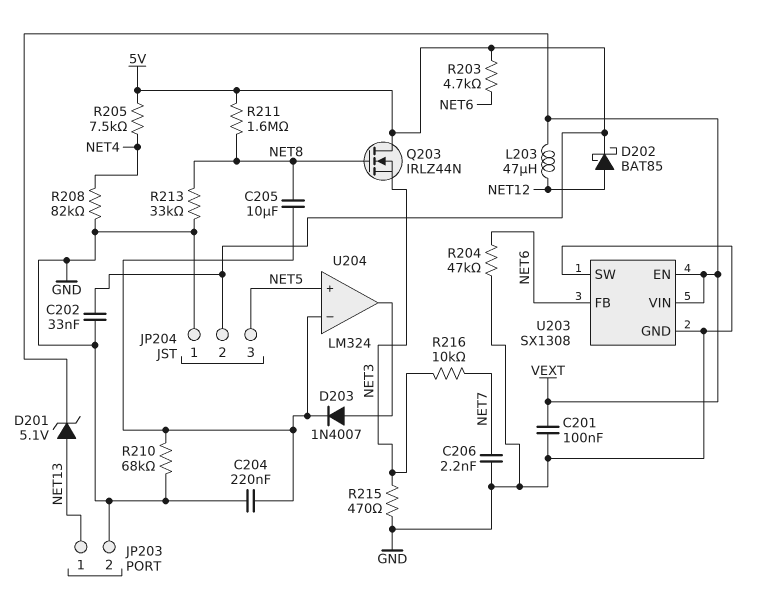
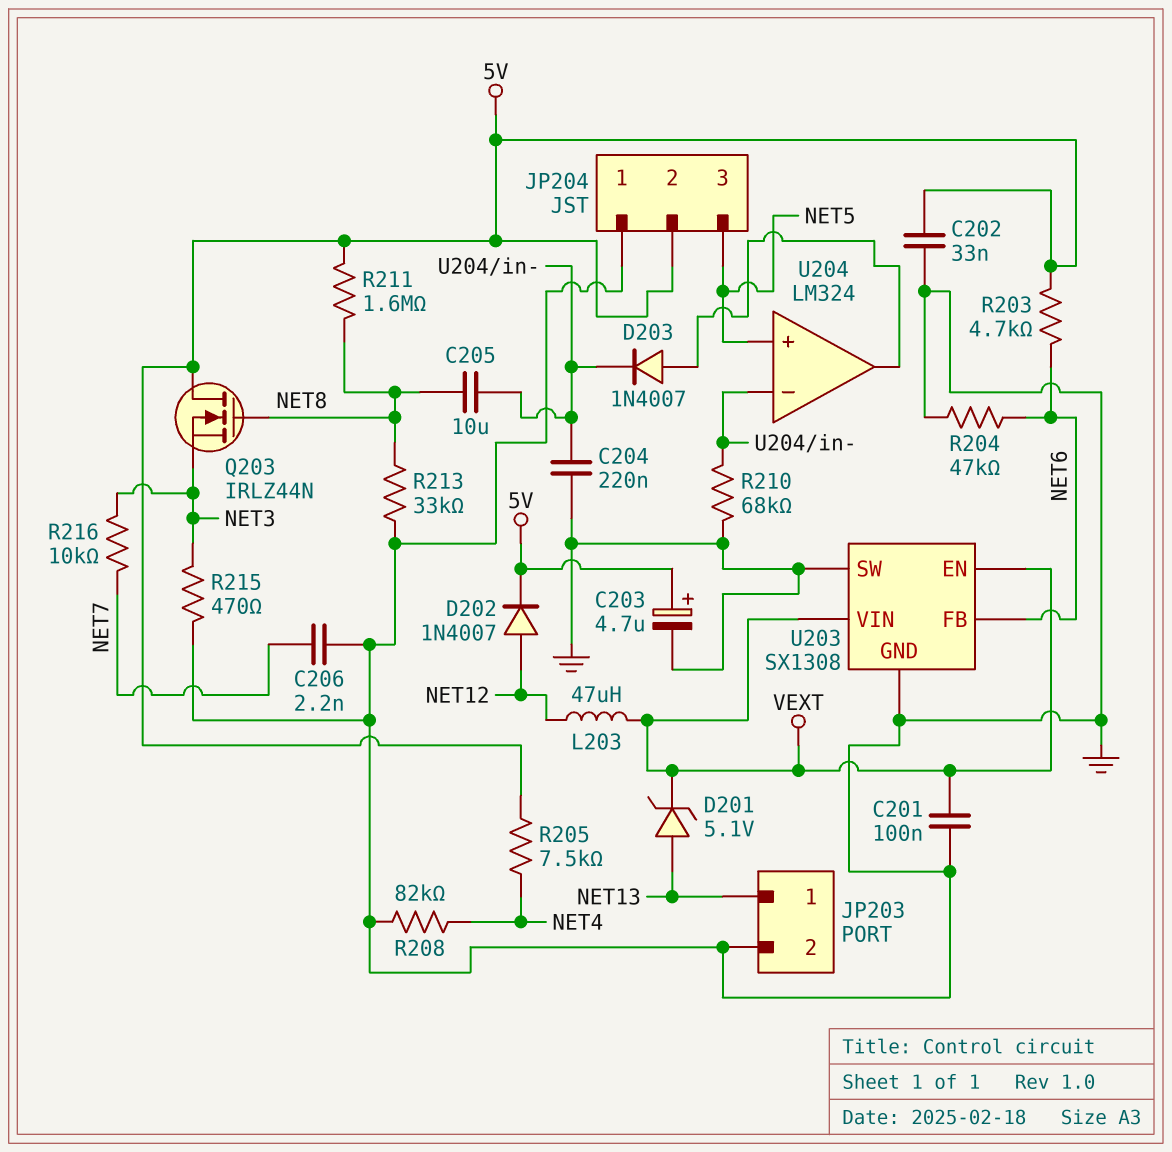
C203: none -> 4.7uF (plus 5V, minus GND)
D202: schottky BAT85 (A NET12, K 5V) -> diode 1N4007 (A NET12, K 5V)

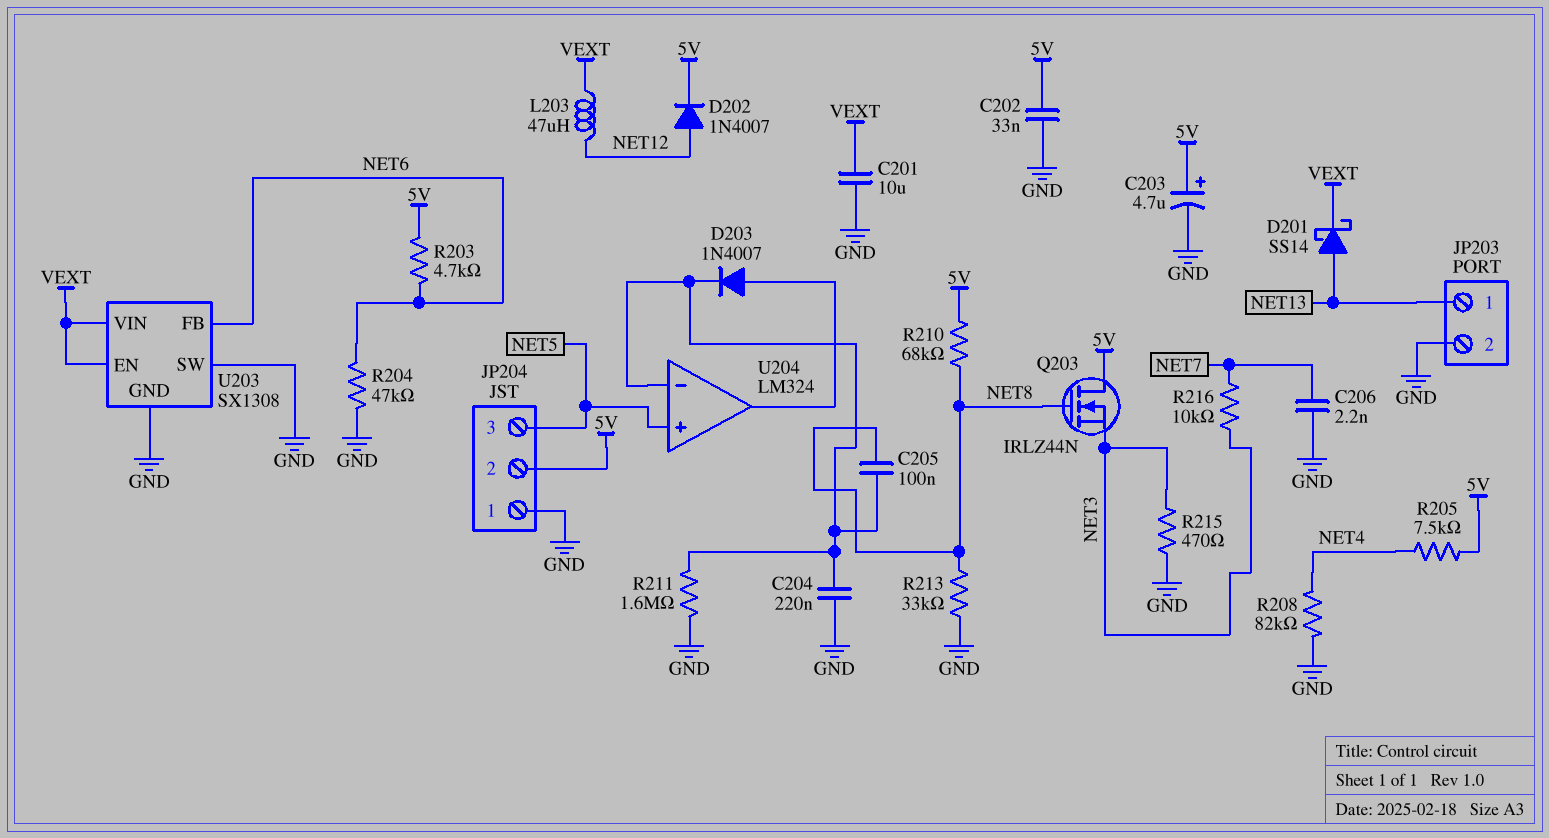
C201: 100nF (GND, VEXT) -> 10uF (GND, VEXT)
C205: 10uF (NET8, U204/in-) -> 100nF (NET8, U204/in-)
D201: zener 5.1V (A NET13, K VEXT) -> schottky SS14 (A NET13, K VEXT)
R210: 68k (GND, U204/in-) -> 68k (5V, NET8)
R211: 1.6M (5V, NET8) -> 1.6M (GND, U204/in-)

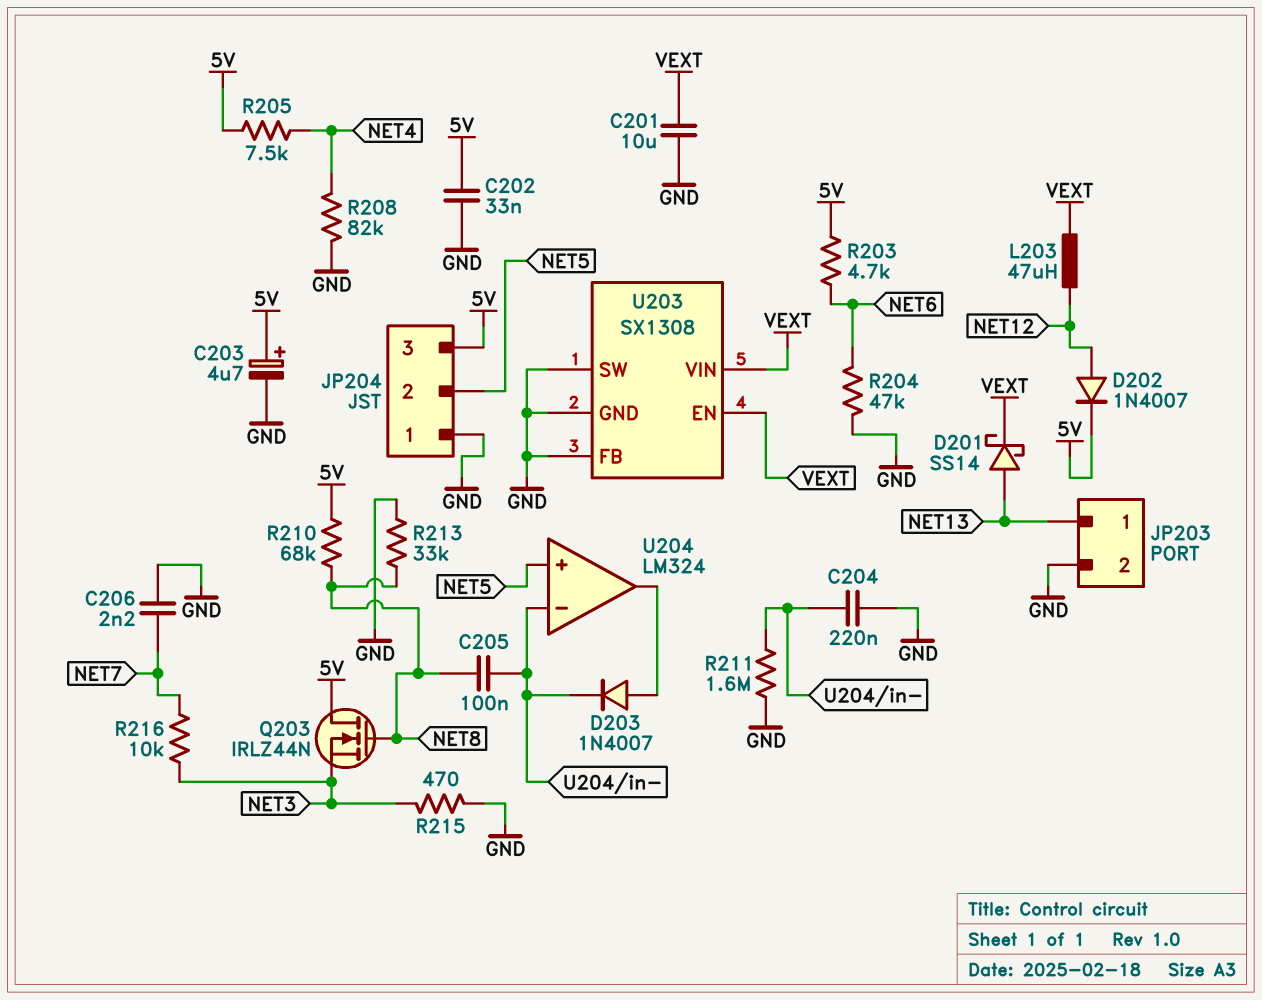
JP204 pin 2: 5V -> NET5
JP204 pin 3: NET5 -> 5V
U203 pin FB: NET6 -> GND

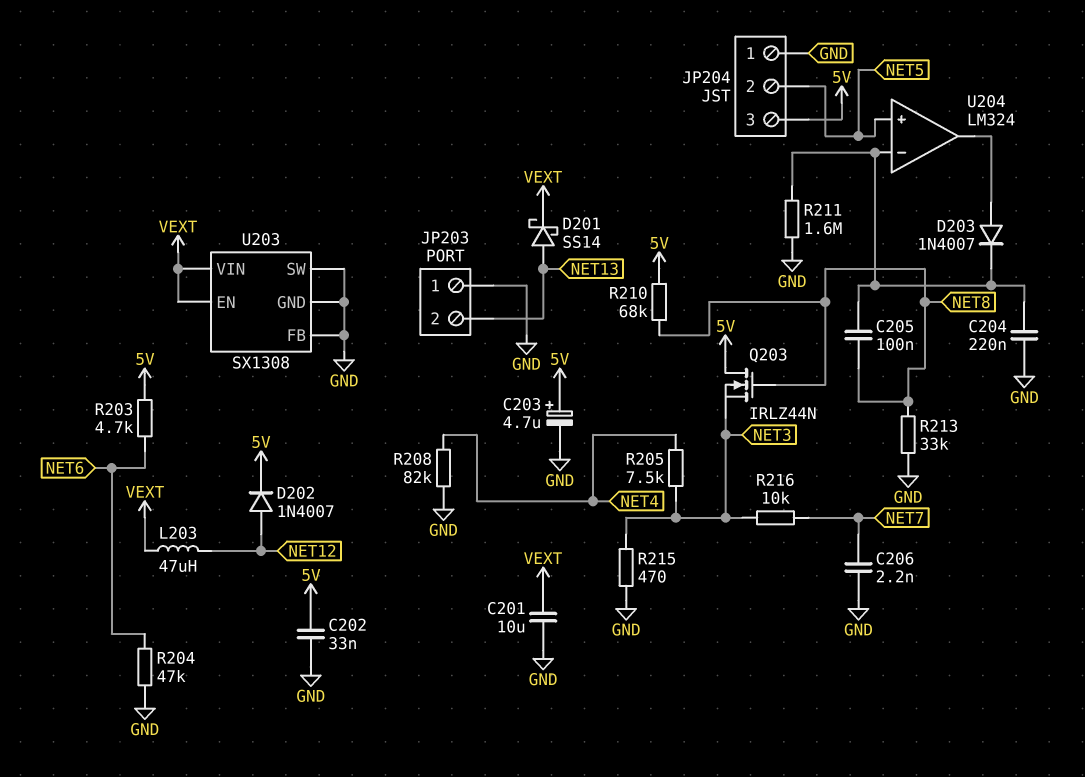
JP203 pin 1: NET13 -> GND
JP203 pin 2: GND -> NET13
R205: 7.5k (5V, NET4) -> 7.5k (NET3, NET4)

